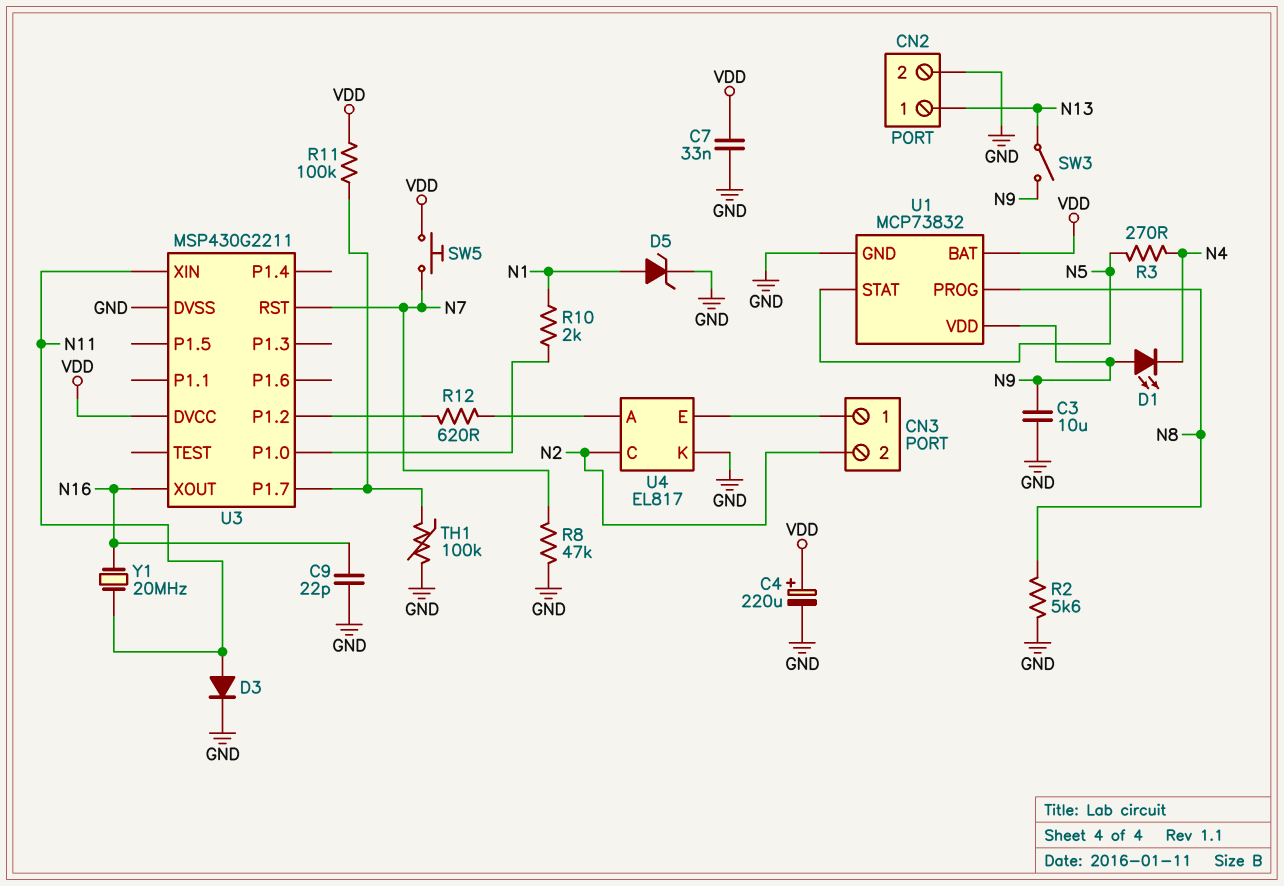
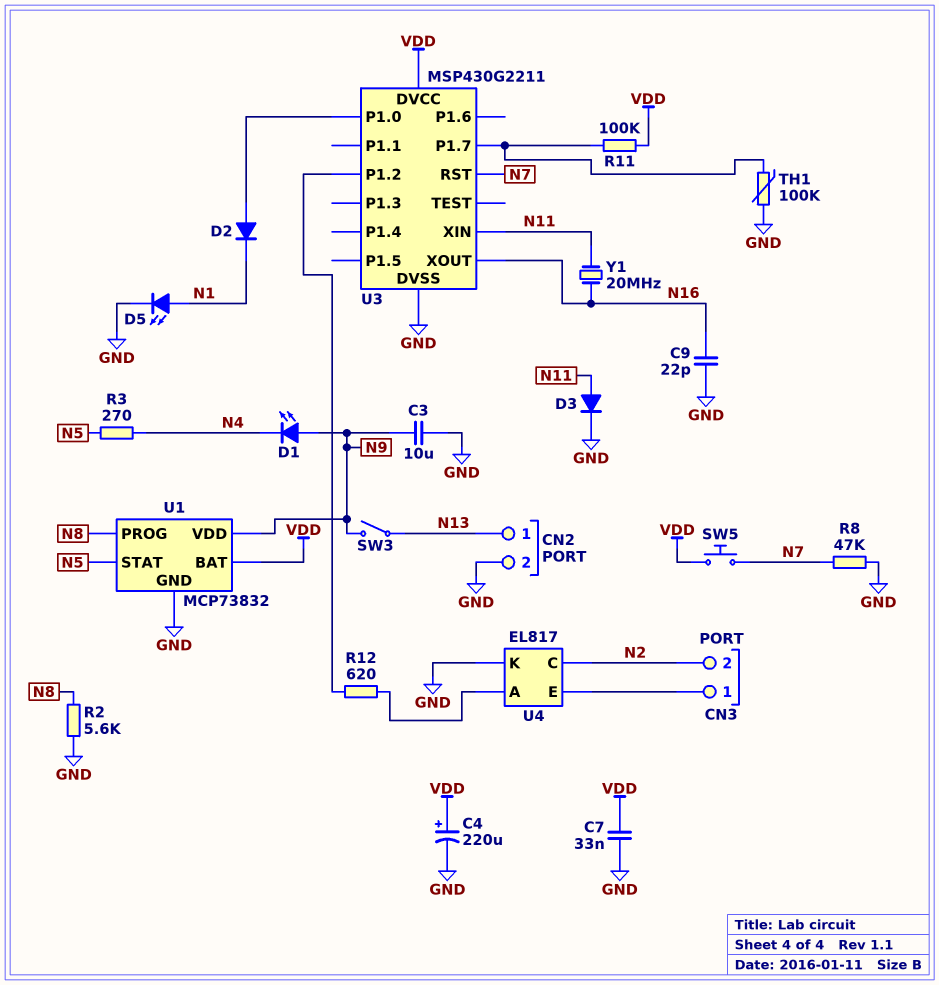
D2: none -> diode (A U3/P1.0, K N1)
D5: zener (A N1, K GND) -> LED (A N1, K GND)
R10: 2k (N1, U3/P1.0) -> none

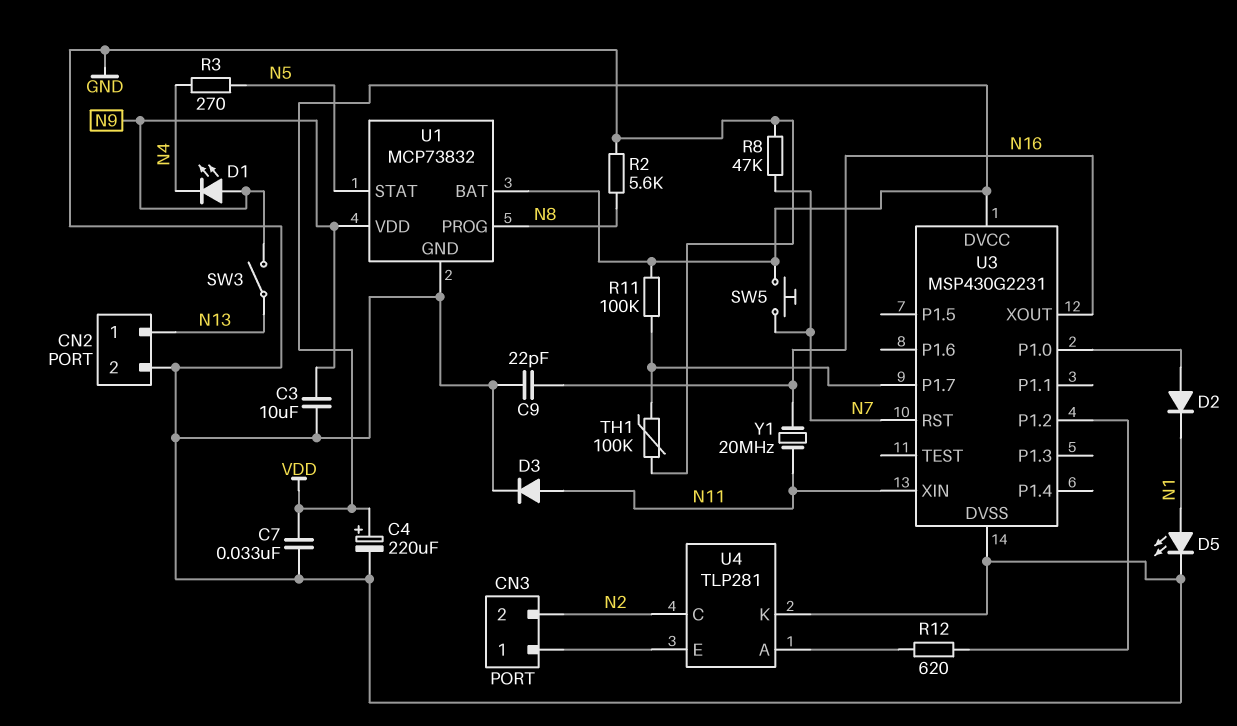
U3: MSP430G2211 -> MSP430G2231
U4: EL817 -> TLP281

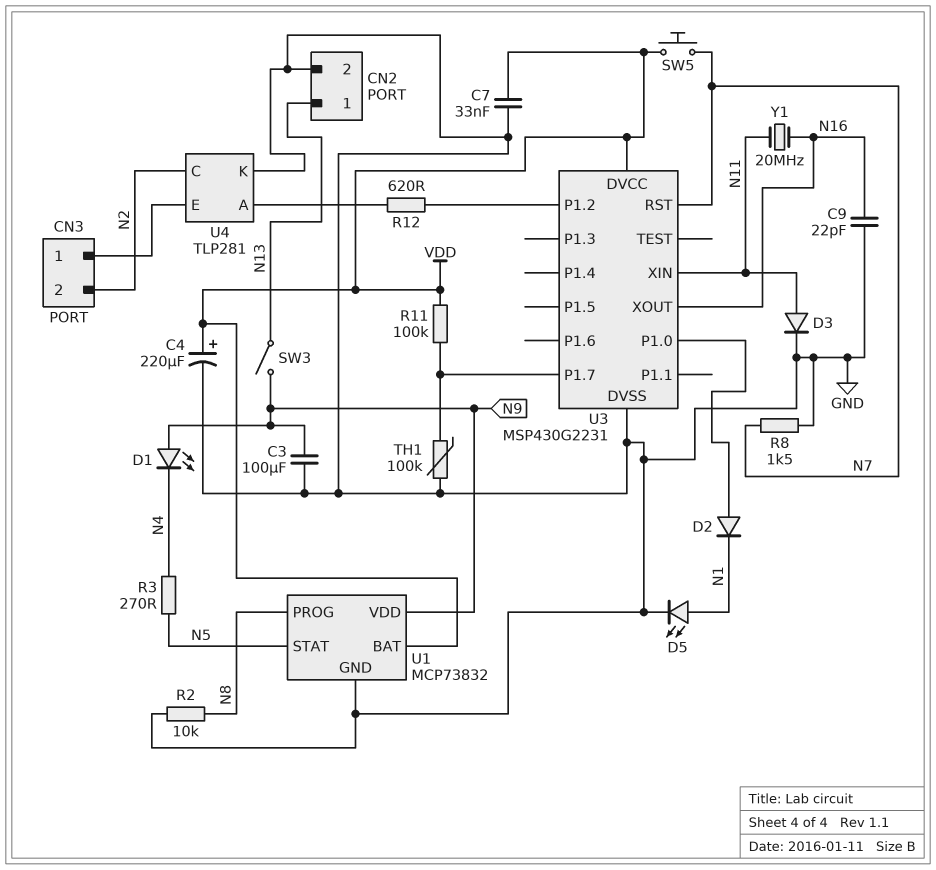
C3: 10uF (GND, N9) -> 100uF (GND, N9)
R2: 5.6k (GND, N8) -> 10k (GND, N8)
R8: 47k (GND, N7) -> 1.5k (GND, N7)

